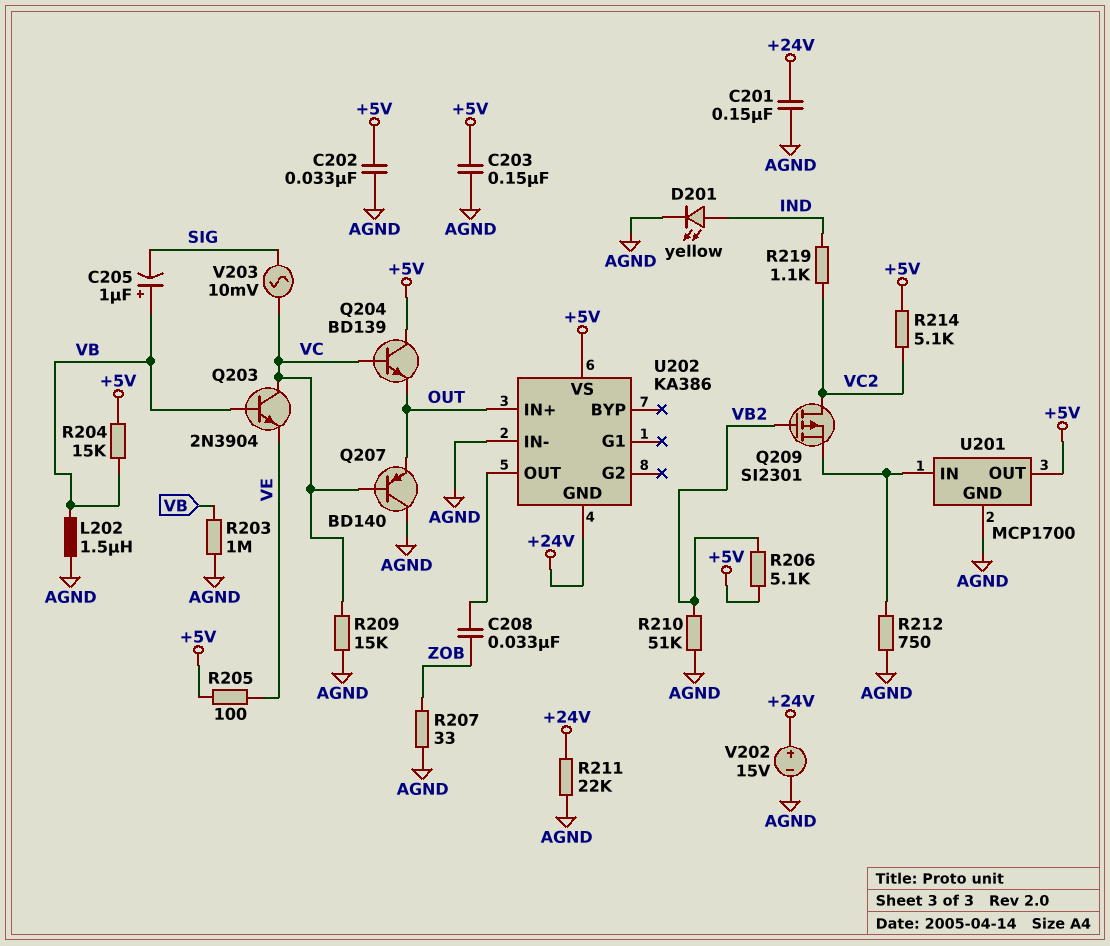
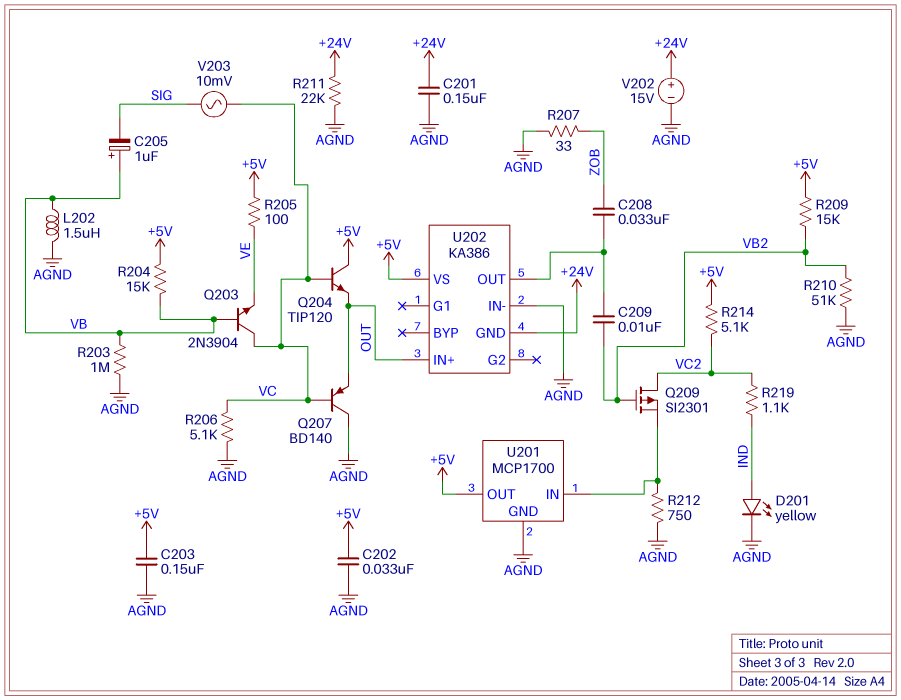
C209: none -> 10nF (U202/OUT, VB2)
Q204: NPN BD139 (B VC, C +5V, E OUT) -> NPN TIP120 (B VC, C +5V, E OUT)
R206: 5.1k (+5V, VB2) -> 5.1k (AGND, VC)
R209: 15k (AGND, VC) -> 15k (+5V, VB2)

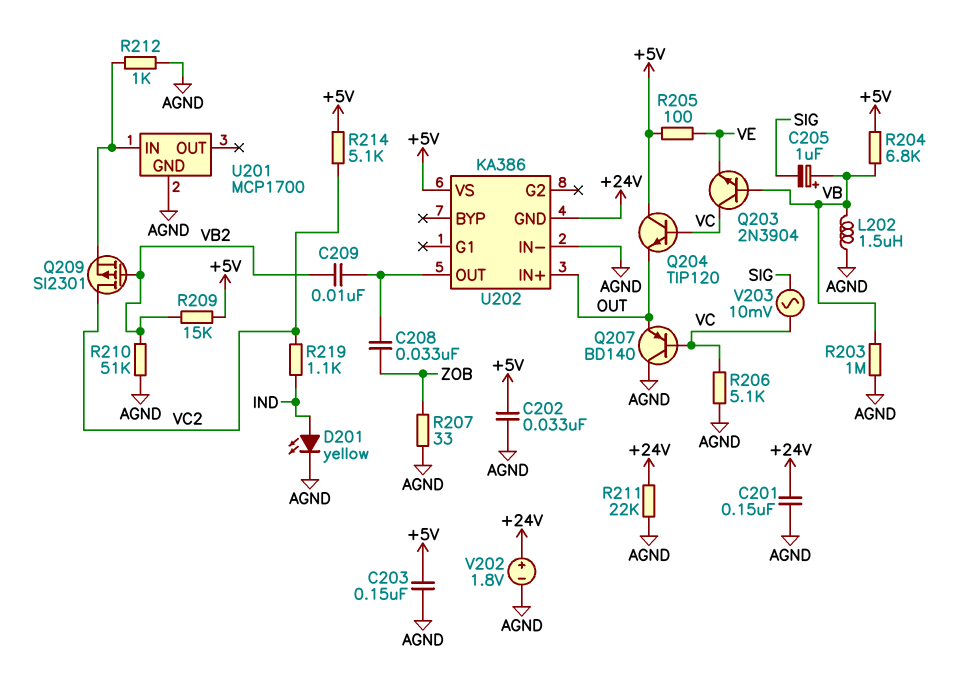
R204: 15k (+5V, VB) -> 6.8k (+5V, VB)
R212: 750 (AGND, U201/IN) -> 1k (AGND, U201/IN)
U201 pin OUT: +5V -> none
V202: 15V (plus +24V, minus AGND) -> 1.8V (plus +24V, minus AGND)

